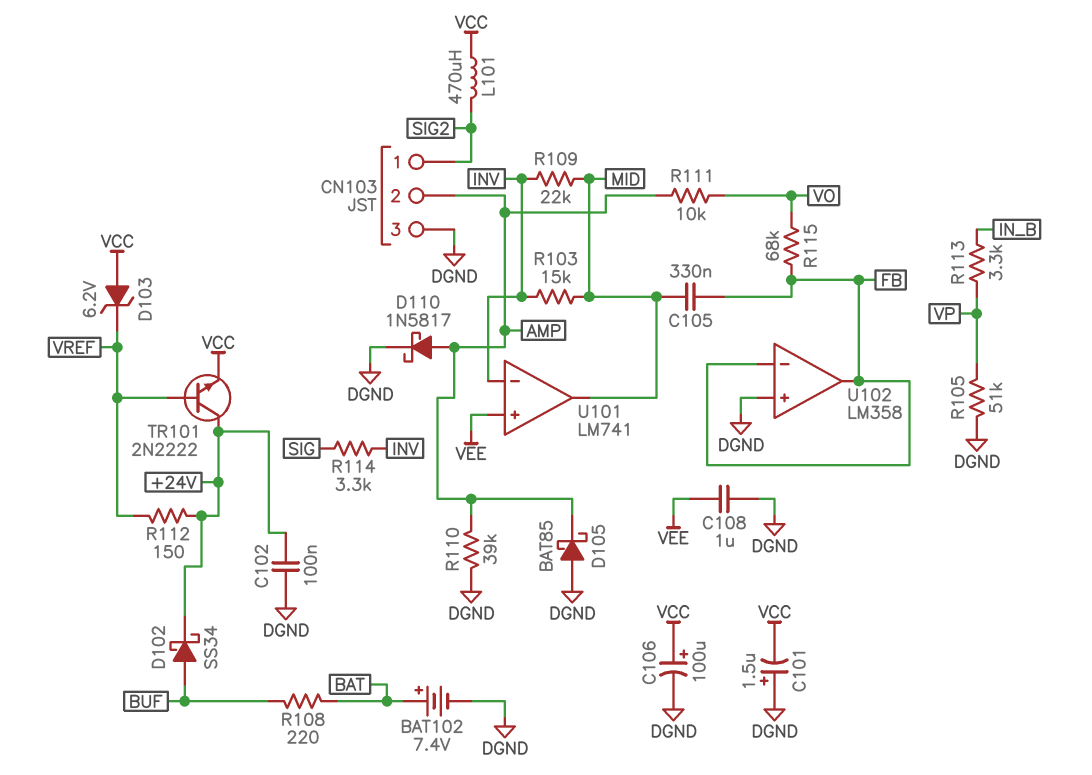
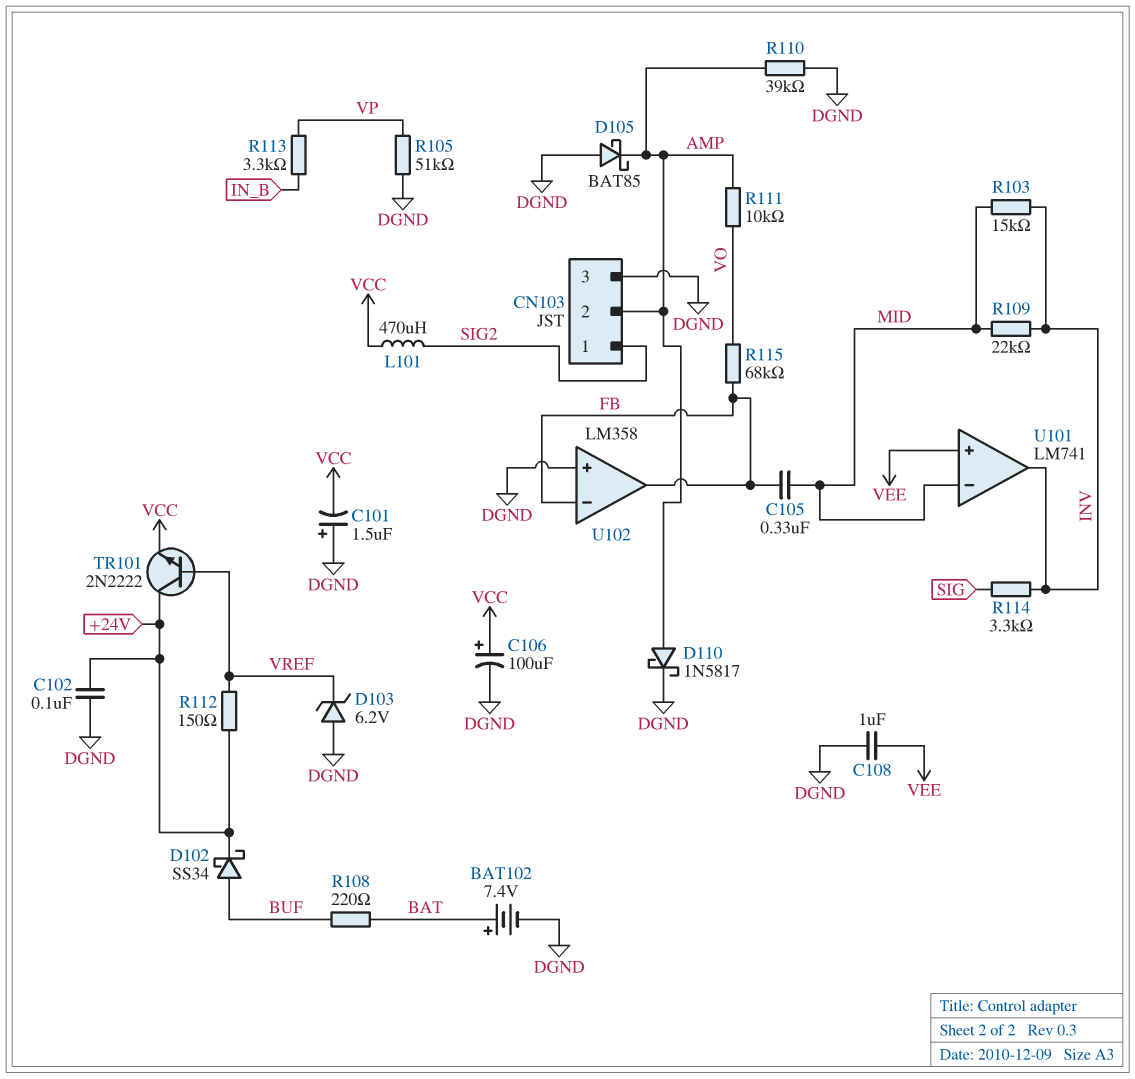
D103: zener 6.2V (A VCC, K VREF) -> zener 6.2V (A DGND, K VREF)
U101 pin in-: INV -> MID
U101 pin out: MID -> INV

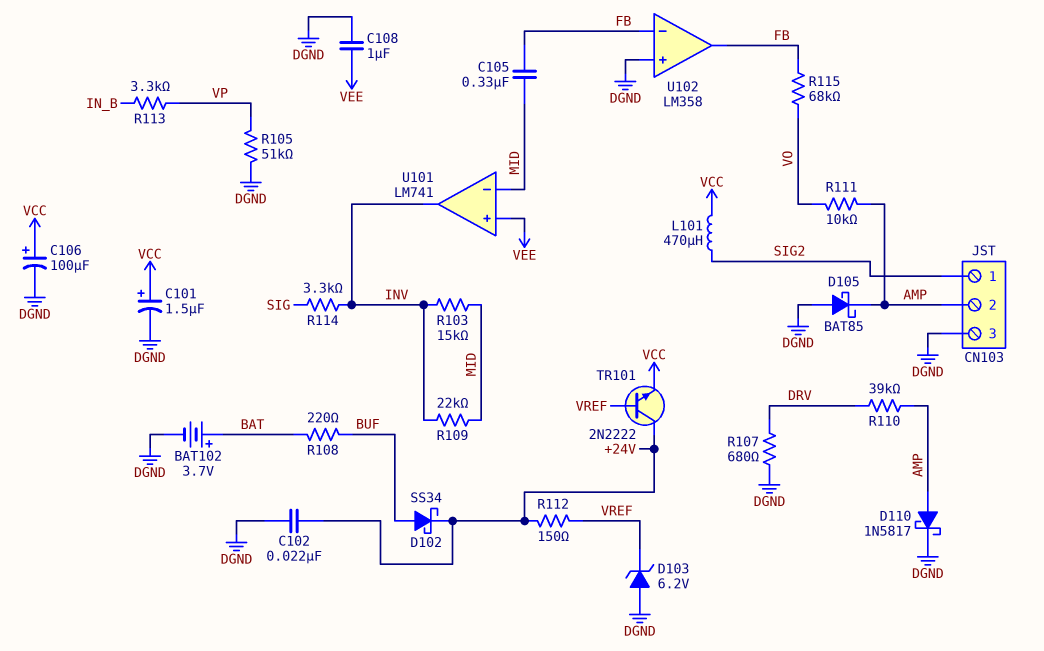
BAT102: 7.4V (plus BAT, minus DGND) -> 3.7V (plus BAT, minus DGND)
C101: 1.5uF (plus DGND, minus VCC) -> 1.5uF (plus VCC, minus DGND)
C102: 100nF (+24V, DGND) -> 22nF (+24V, DGND)
R107: none -> 680 (DGND, DRV)
R110: 39k (AMP, DGND) -> 39k (AMP, DRV)

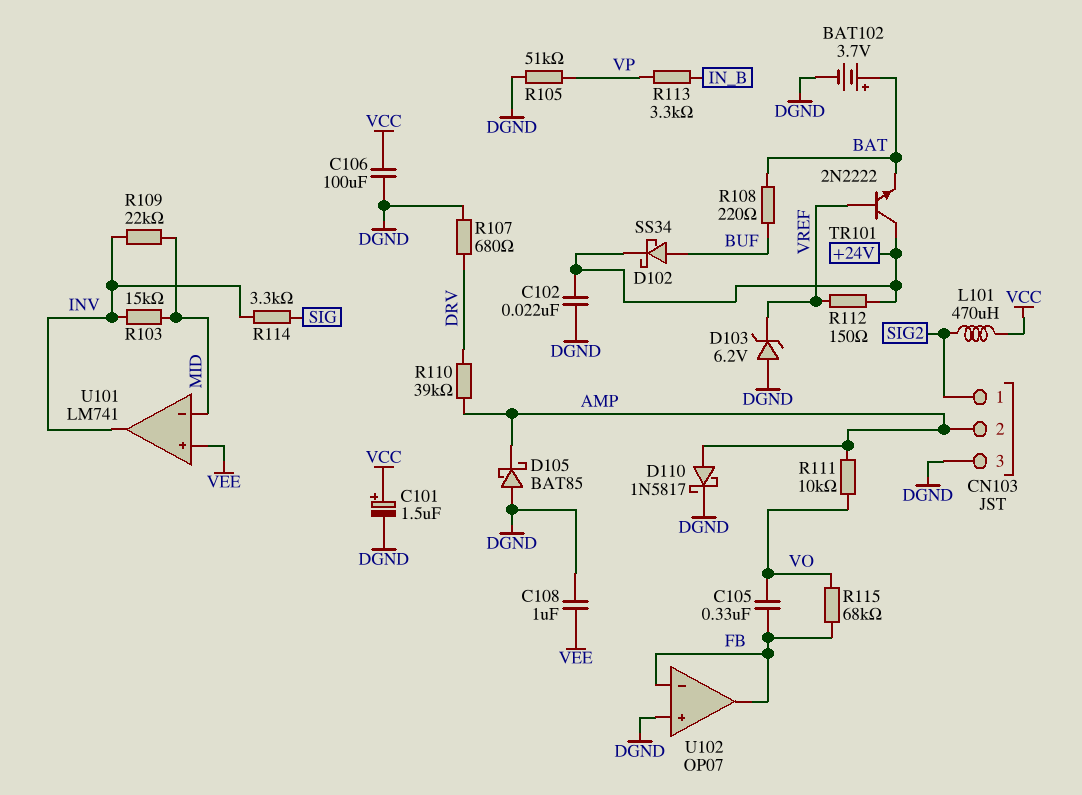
C105: 330nF (FB, MID) -> 330nF (FB, VO)
C106: 100uF (plus VCC, minus DGND) -> 100uF (DGND, VCC)
TR101: NPN 2N2222 (B VREF, C +24V, E VCC) -> NPN 2N2222 (B VREF, C +24V, E BAT)
U102: LM358 -> OP07

